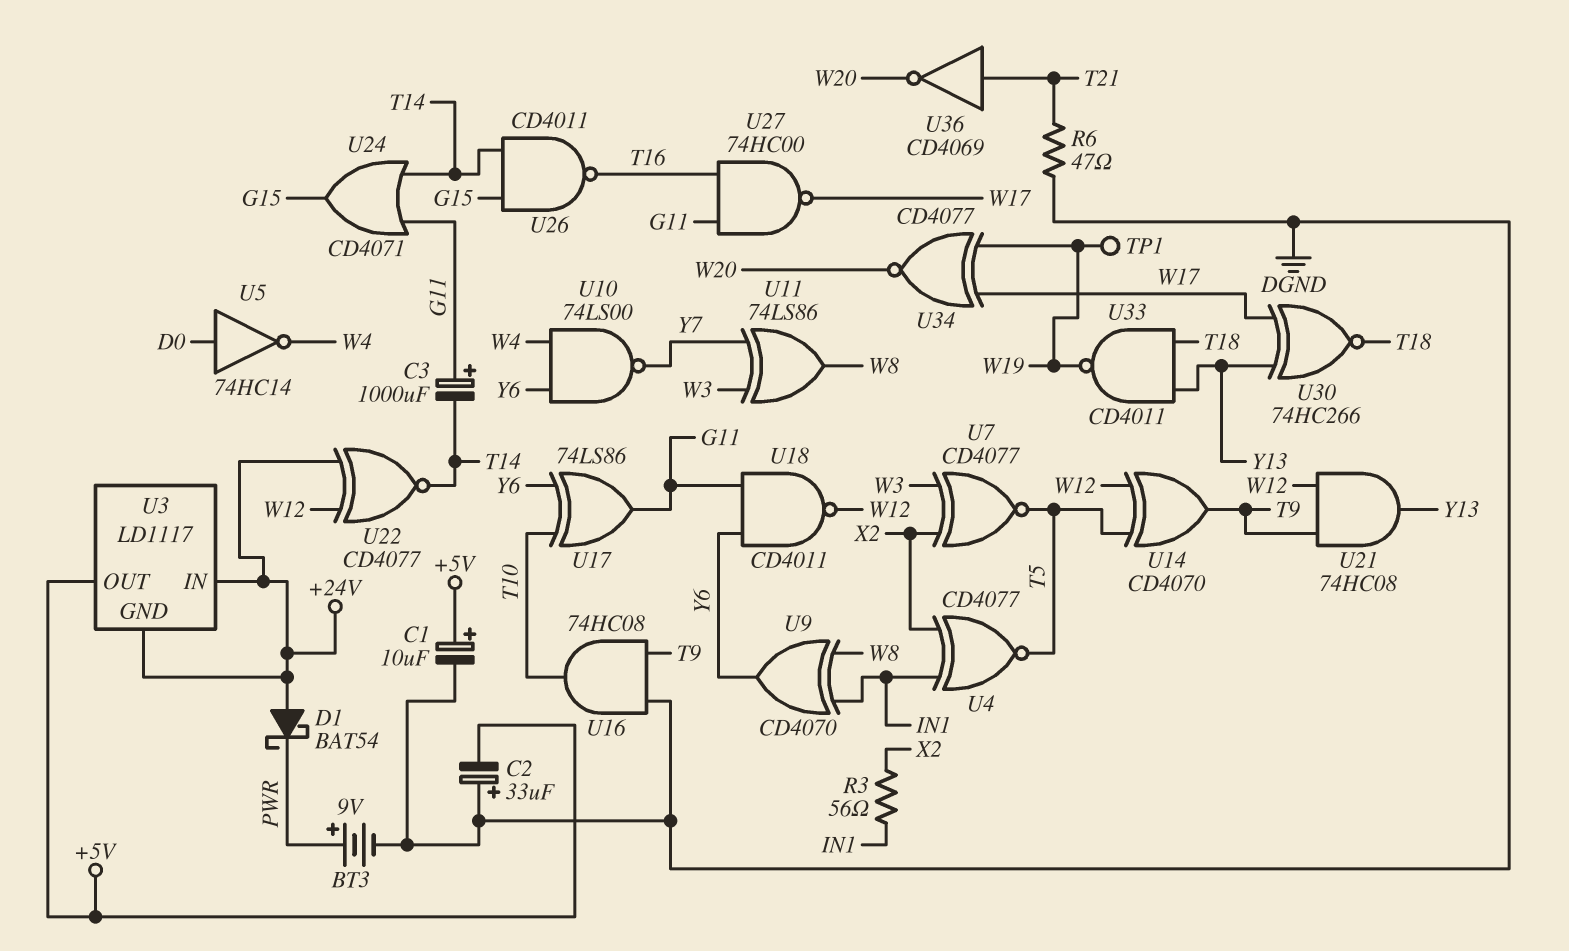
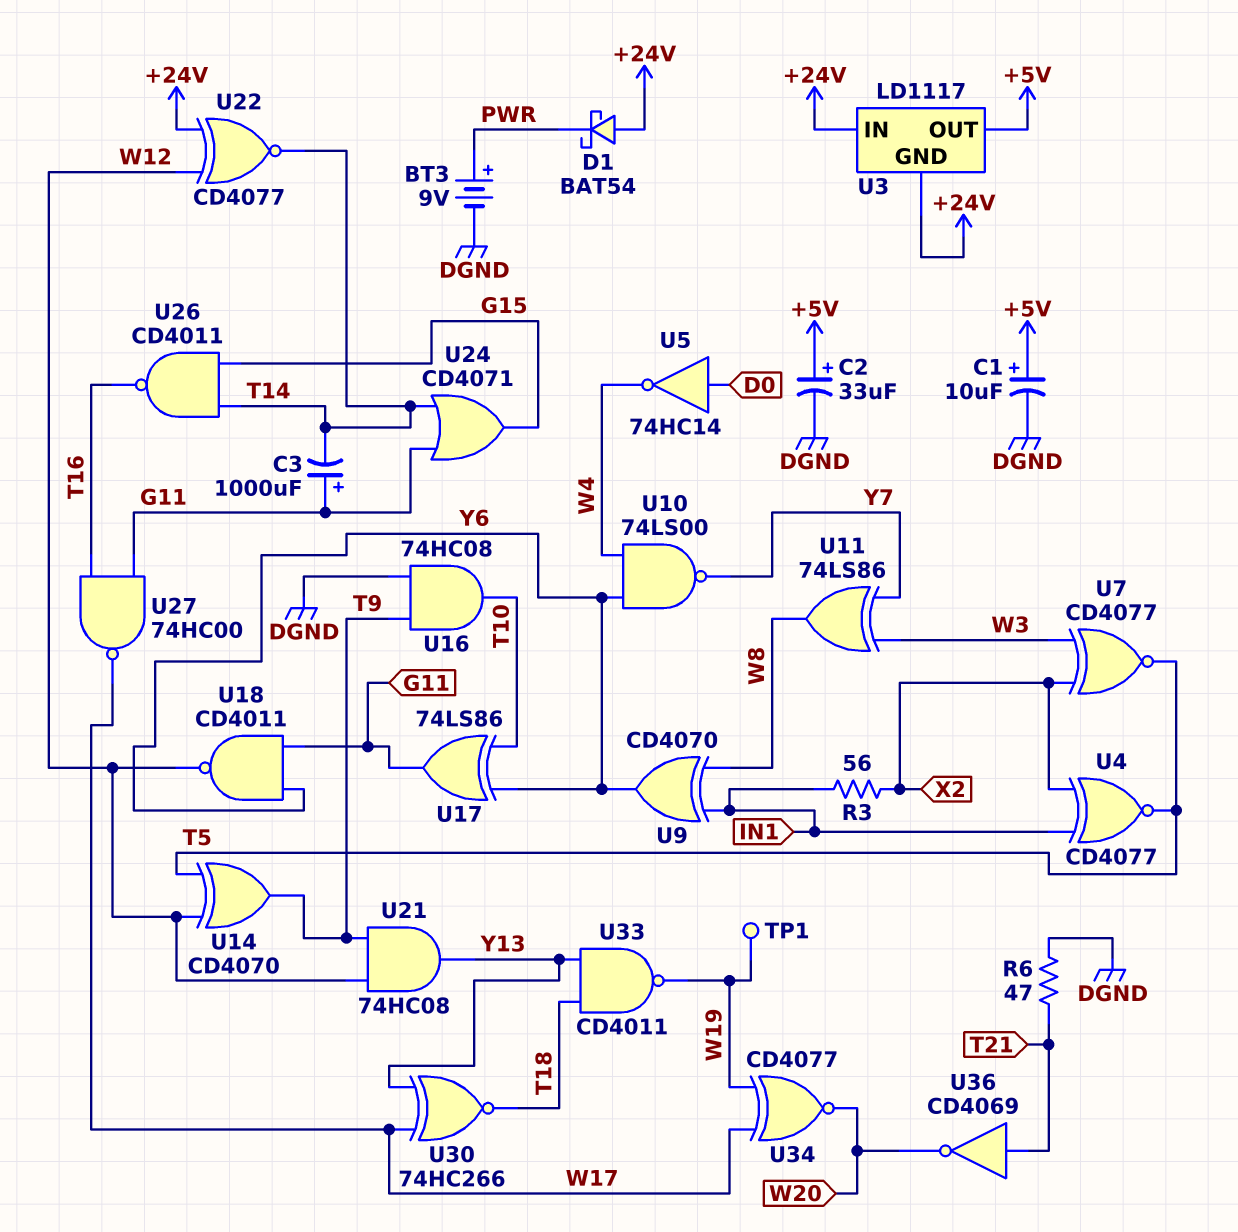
C2: 33uF (plus DGND, minus +5V) -> 33uF (plus +5V, minus DGND)

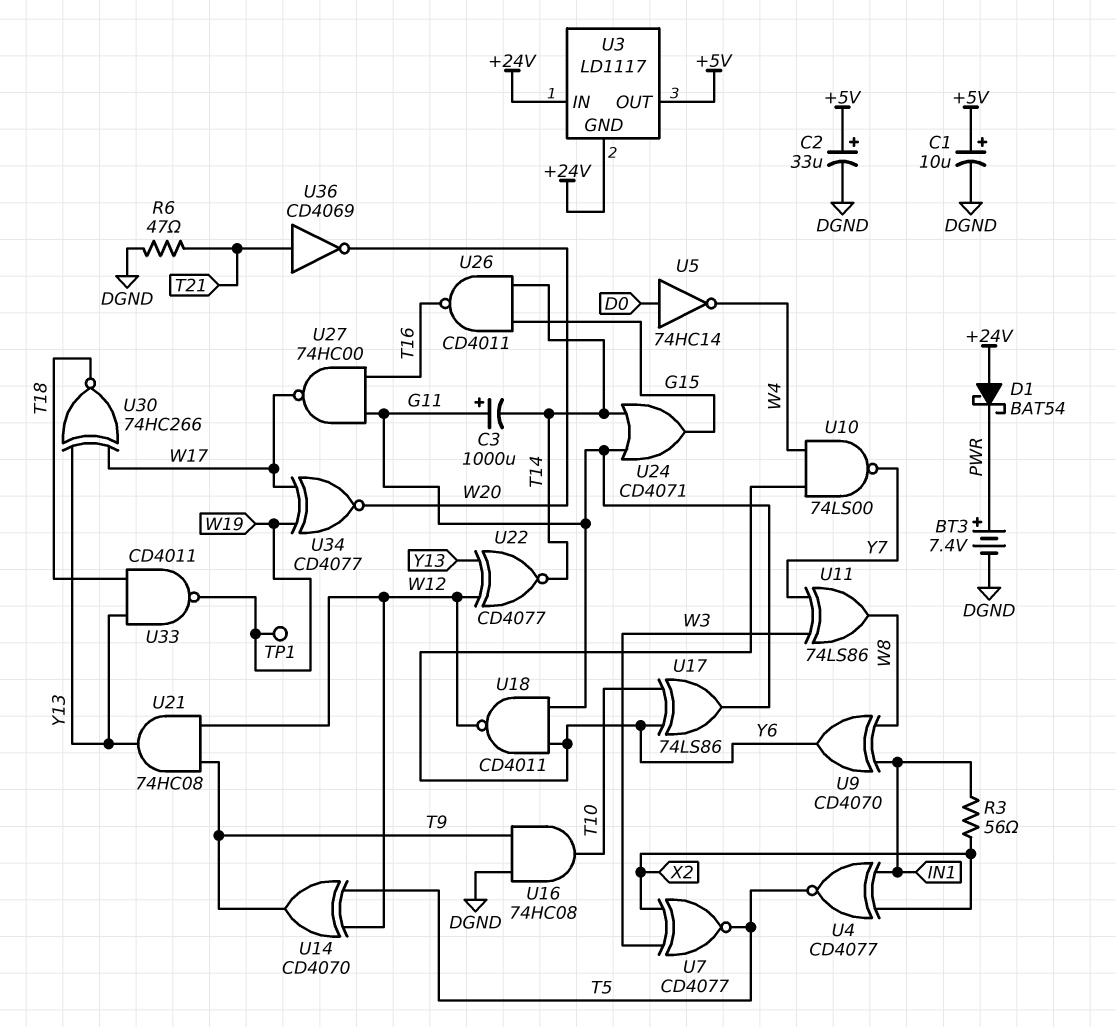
BT3: 9V (plus PWR, minus DGND) -> 7.4V (plus PWR, minus DGND)
U22: XNOR CD4077 (in +24V, in W12, out T14) -> XNOR CD4077 (in W12, in Y13, out T14)

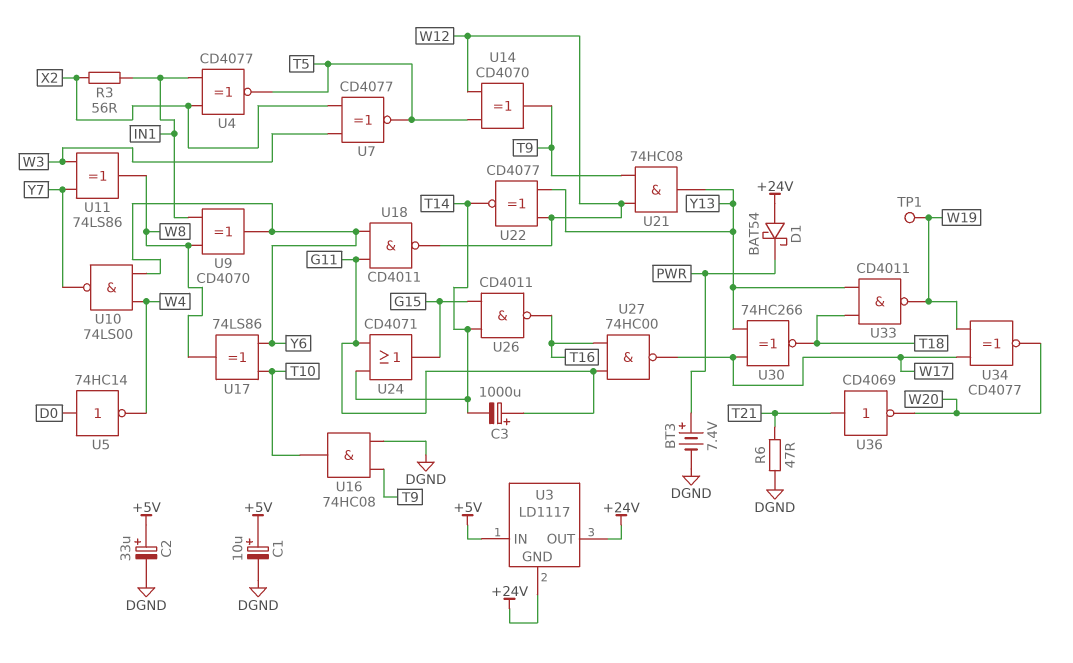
U3 pin IN: +24V -> +5V
U3 pin OUT: +5V -> +24V
U17: XOR 74LS86 (in T10, in Y6, out G11) -> XOR 74LS86 (in T10, in Y6, out W8)

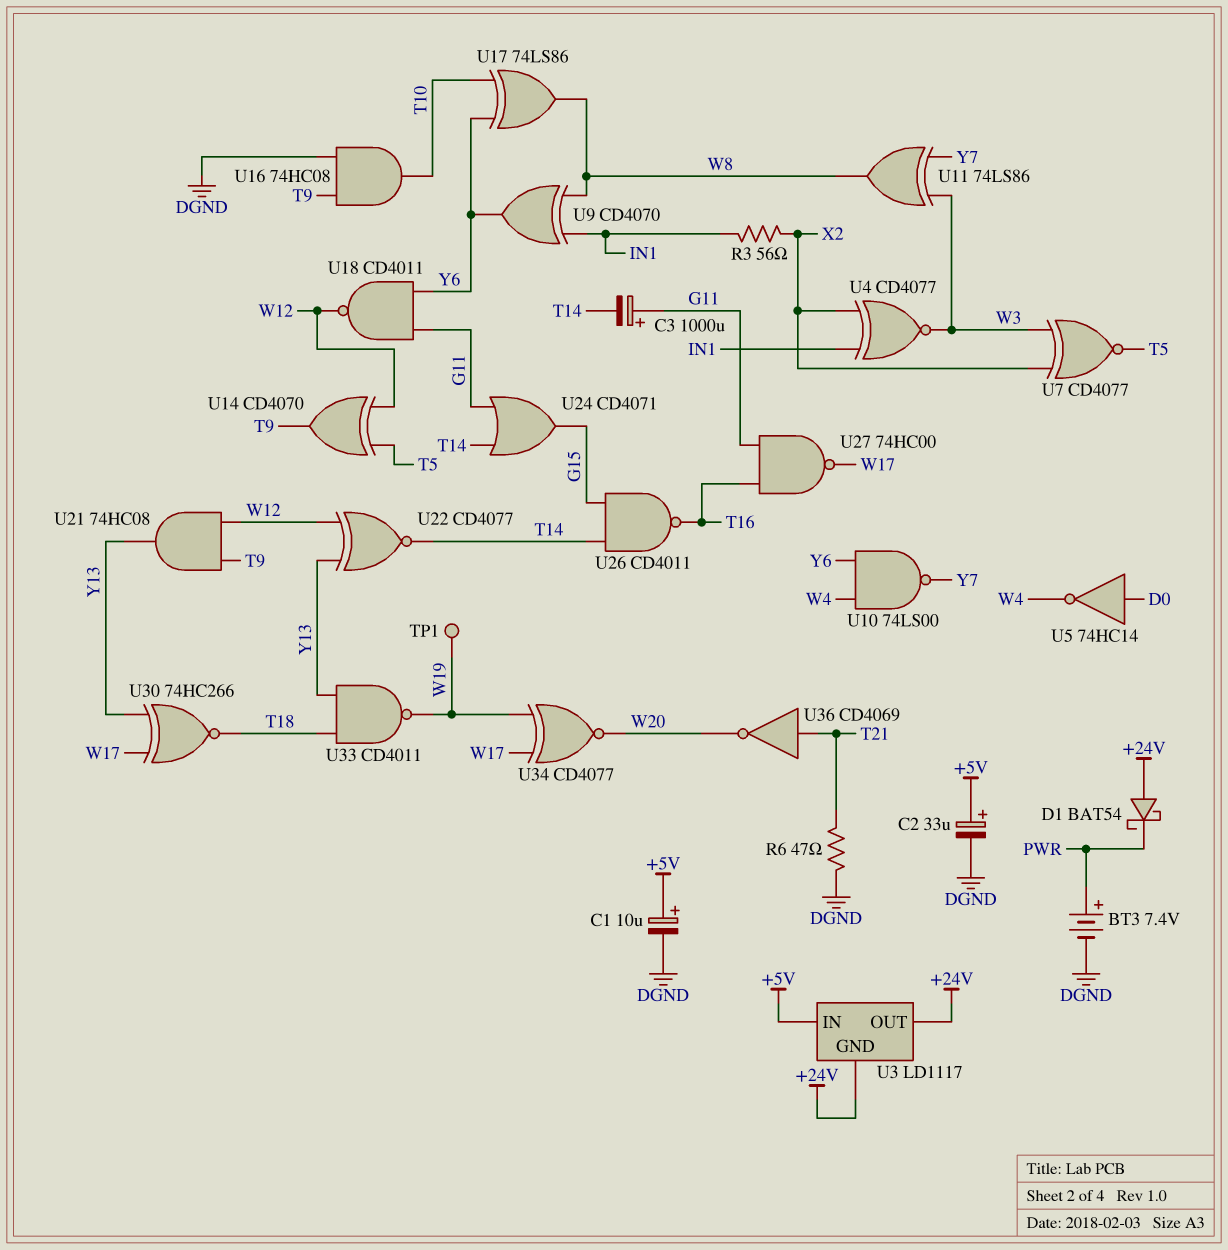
U4: XNOR CD4077 (in IN1, in X2, out T5) -> XNOR CD4077 (in IN1, in X2, out W3)

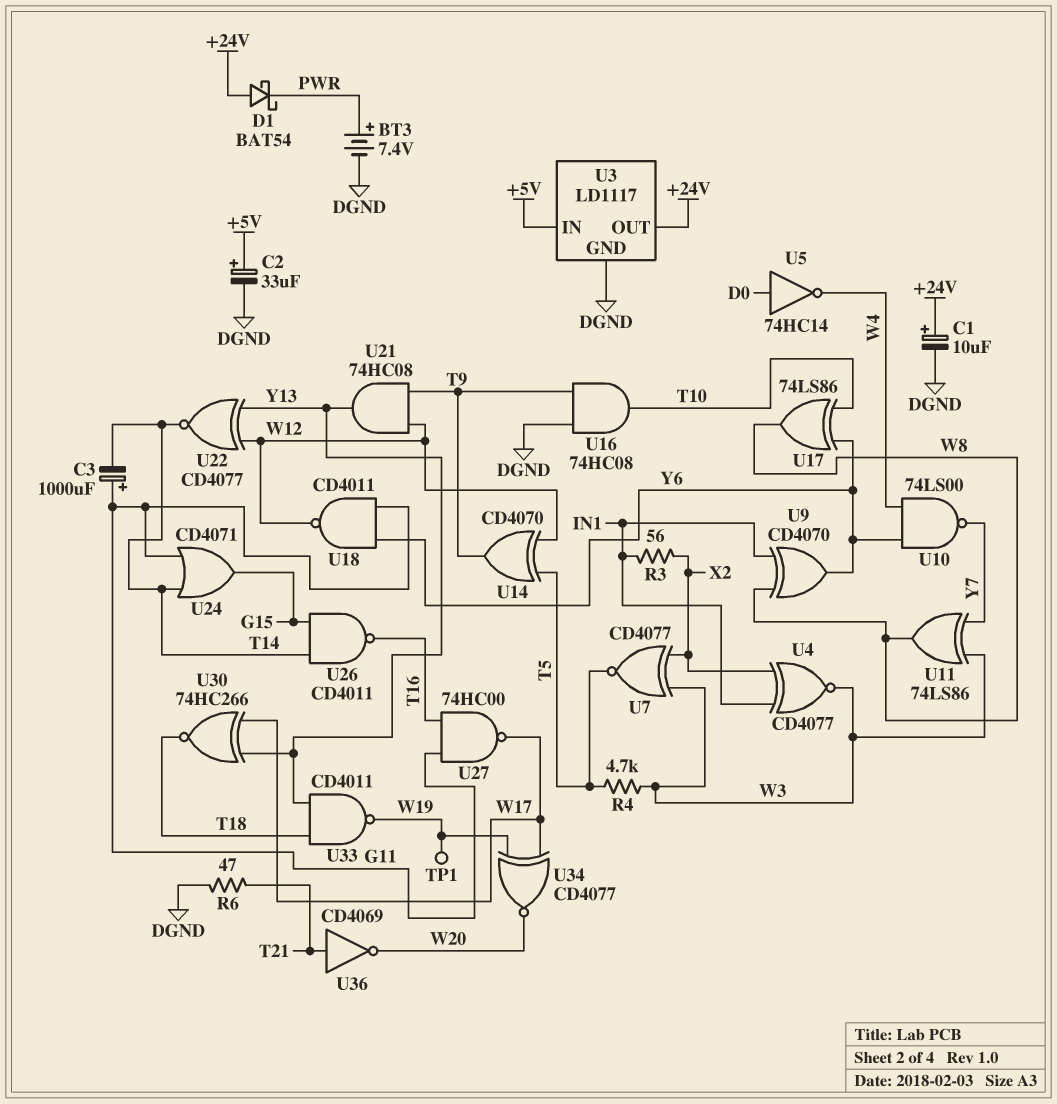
C1: 10uF (plus +5V, minus DGND) -> 10uF (plus +24V, minus DGND)
R4: none -> 4.7k (T5, W3)
U3 pin GND: +24V -> DGND

